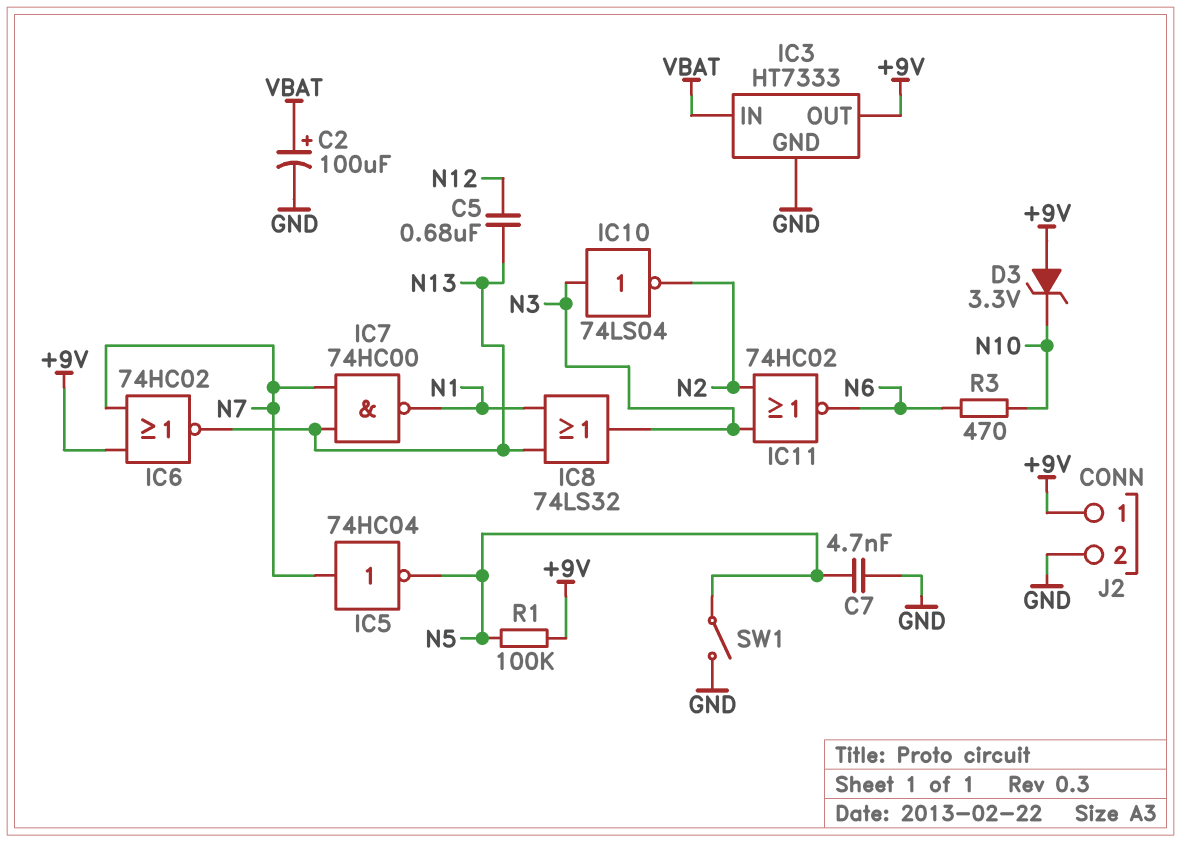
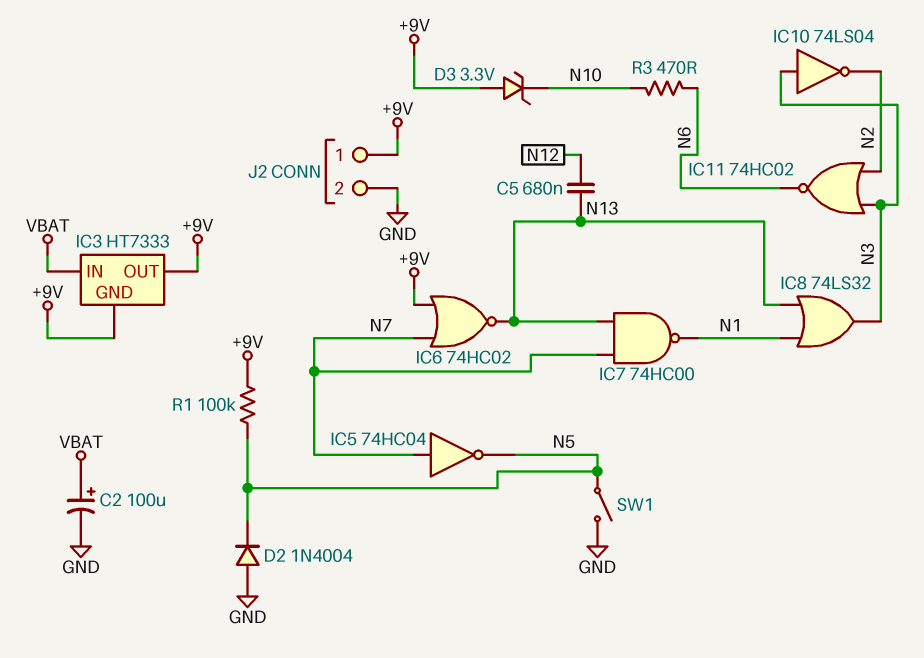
C7: 4.7nF (GND, N5) -> none
D2: none -> diode 1N4004 (A GND, K N5)
IC3 pin GND: GND -> +9V

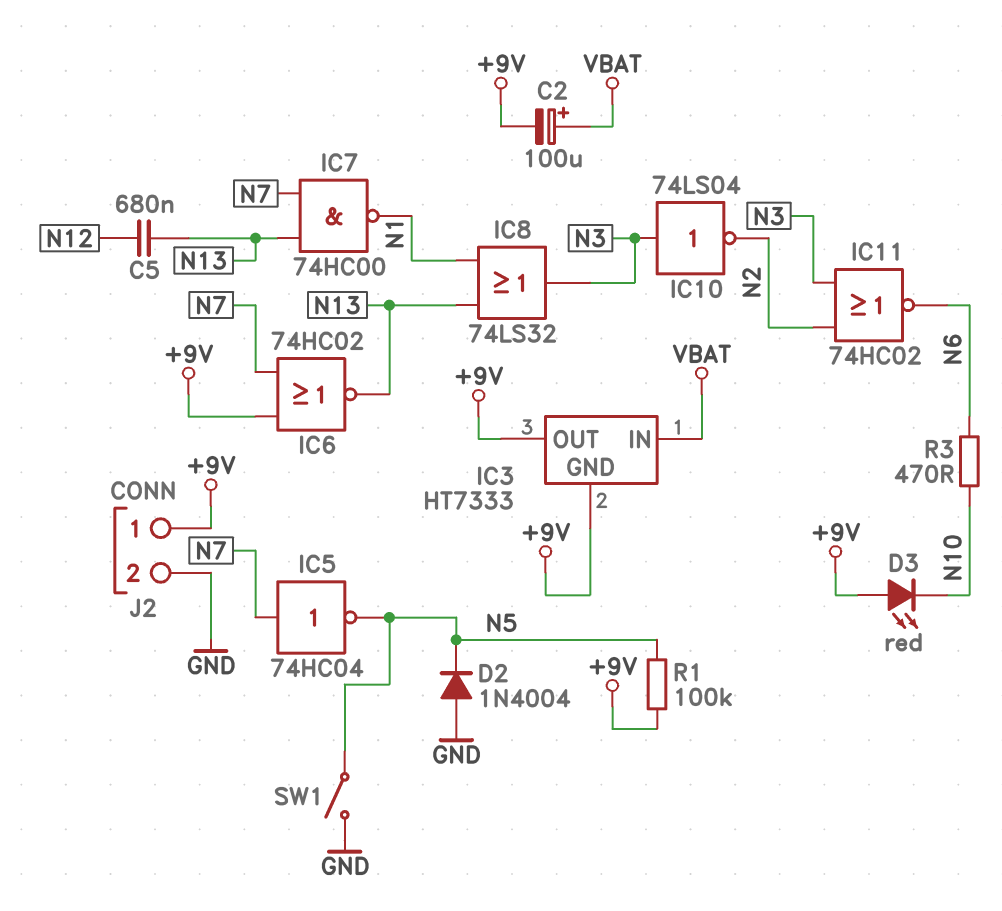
C2: 100uF (plus VBAT, minus GND) -> 100uF (plus VBAT, minus +9V)
D3: zener 3.3V (A +9V, K N10) -> LED red (A +9V, K N10)

